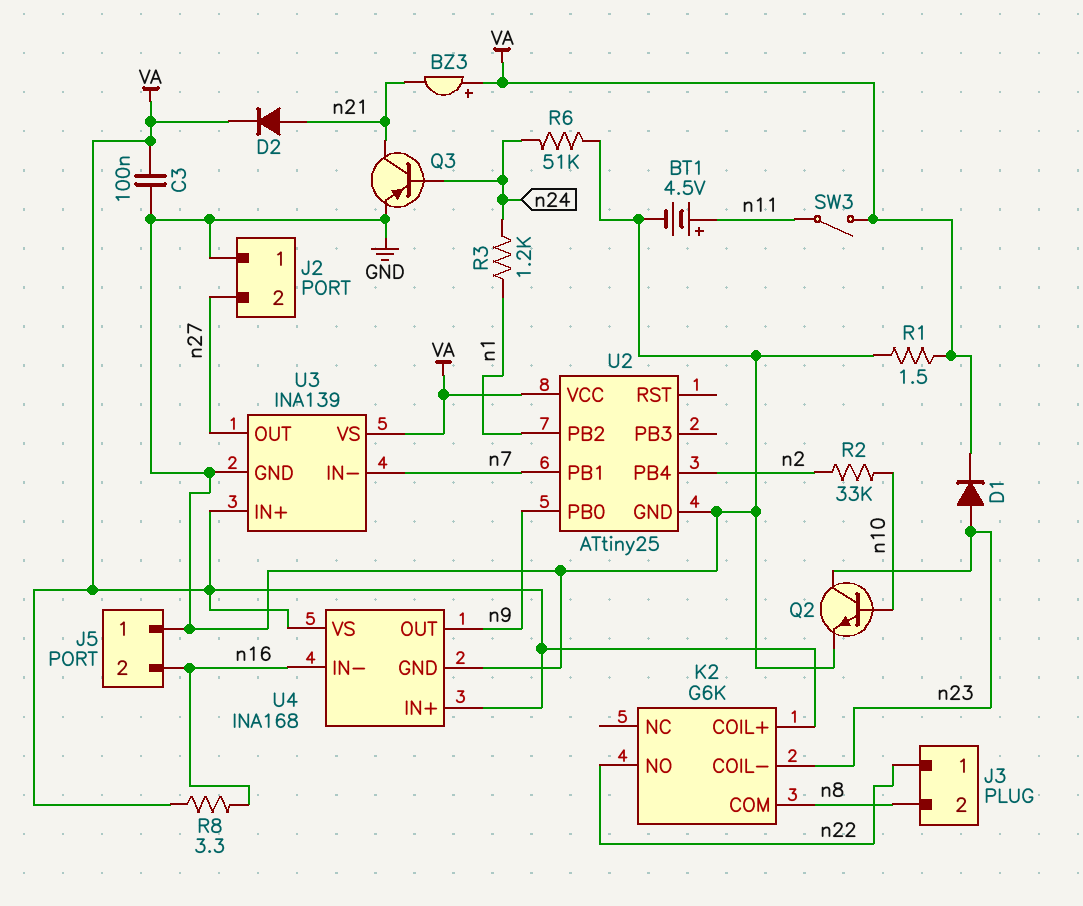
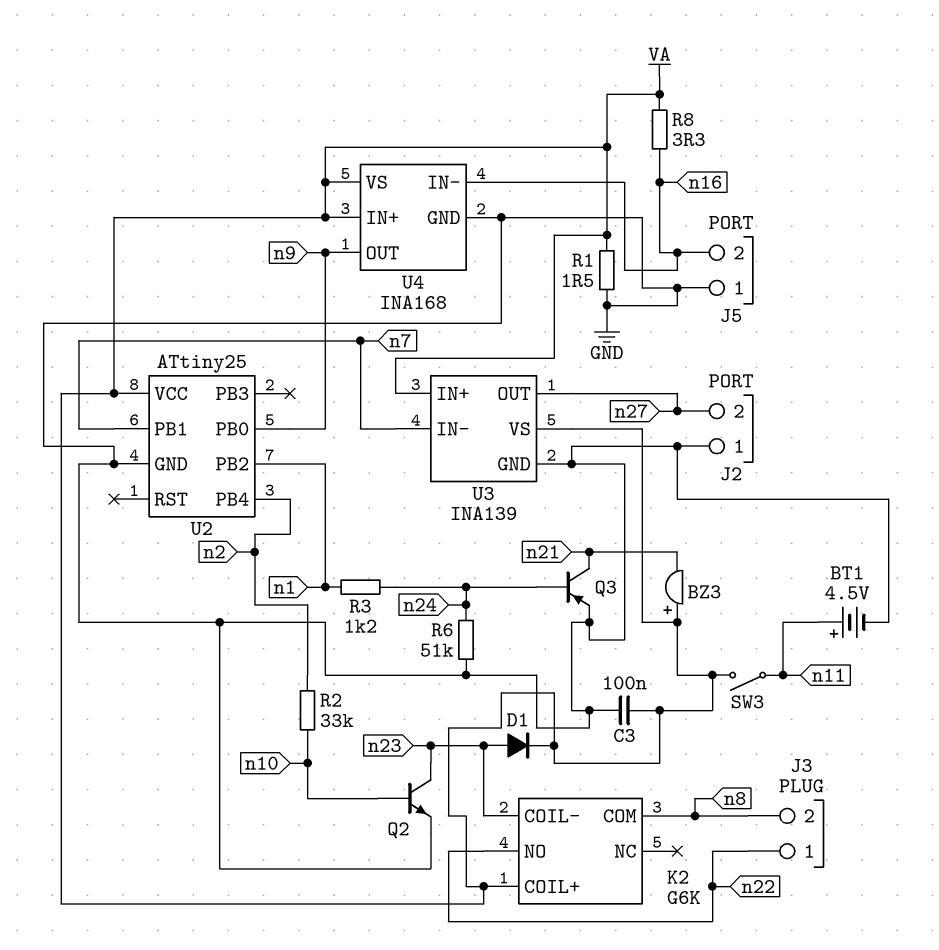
D2: diode (A n21, K VA) -> none

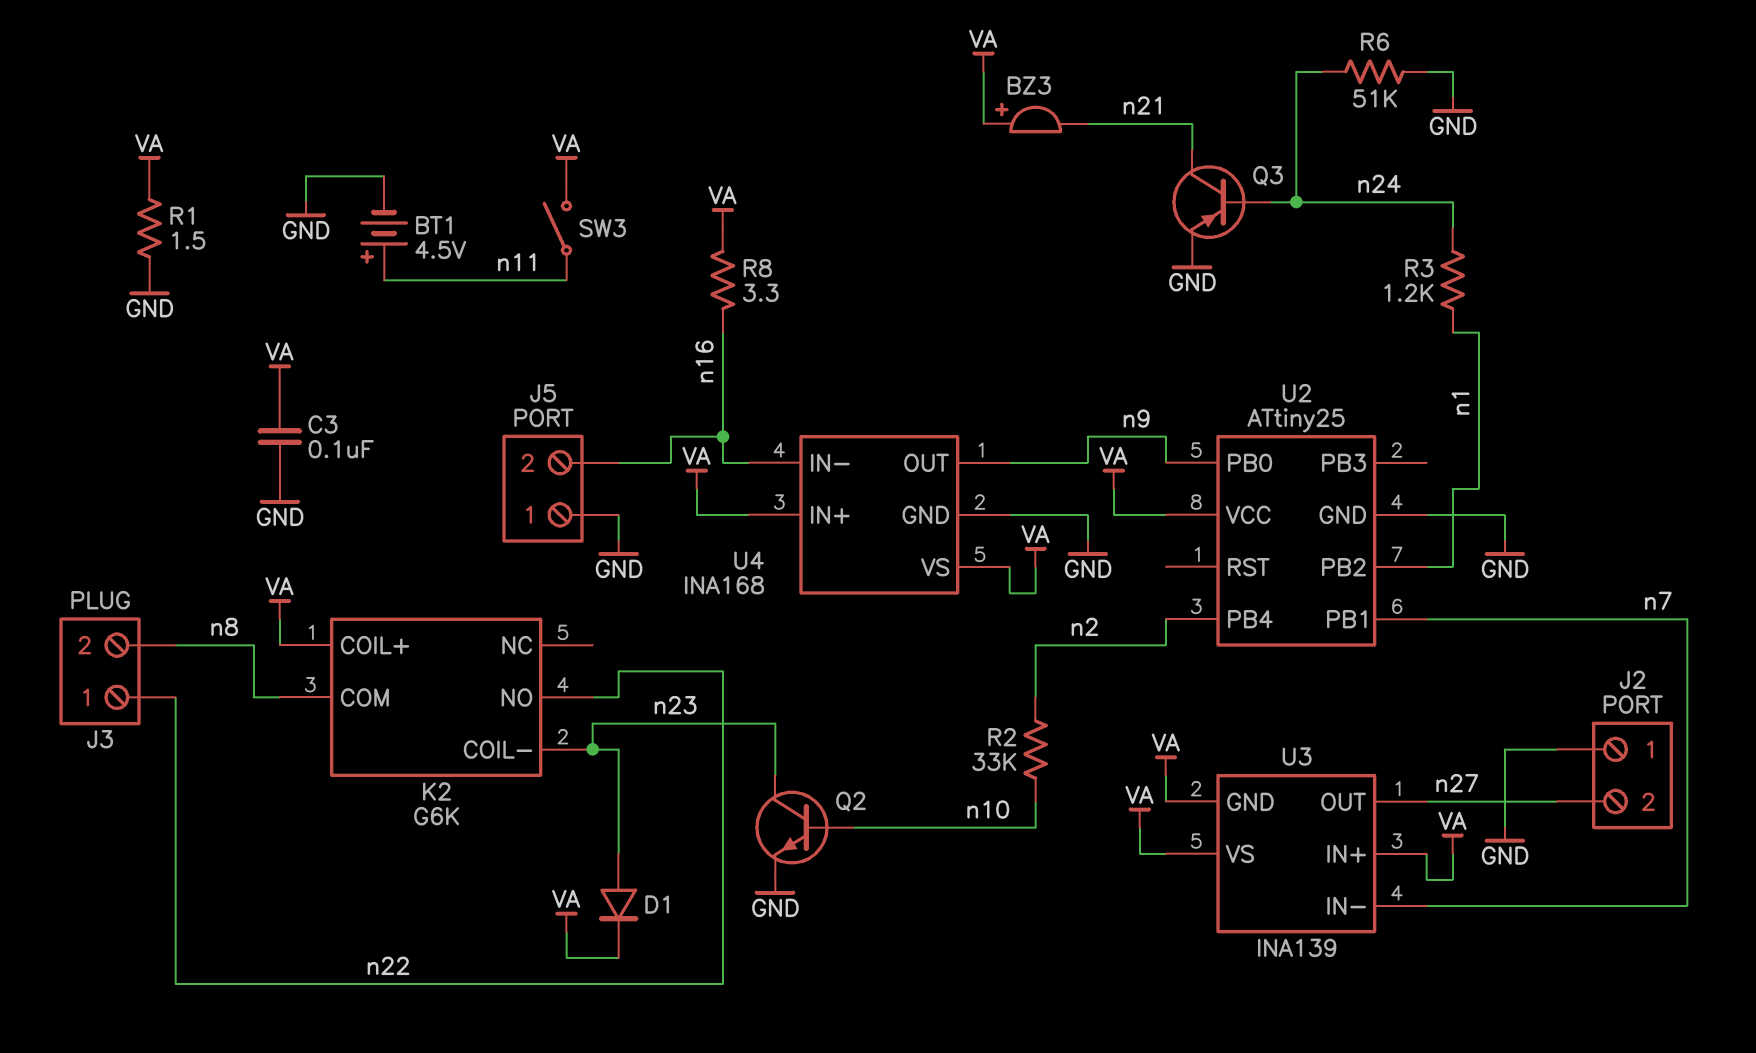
U3 pin GND: GND -> VA

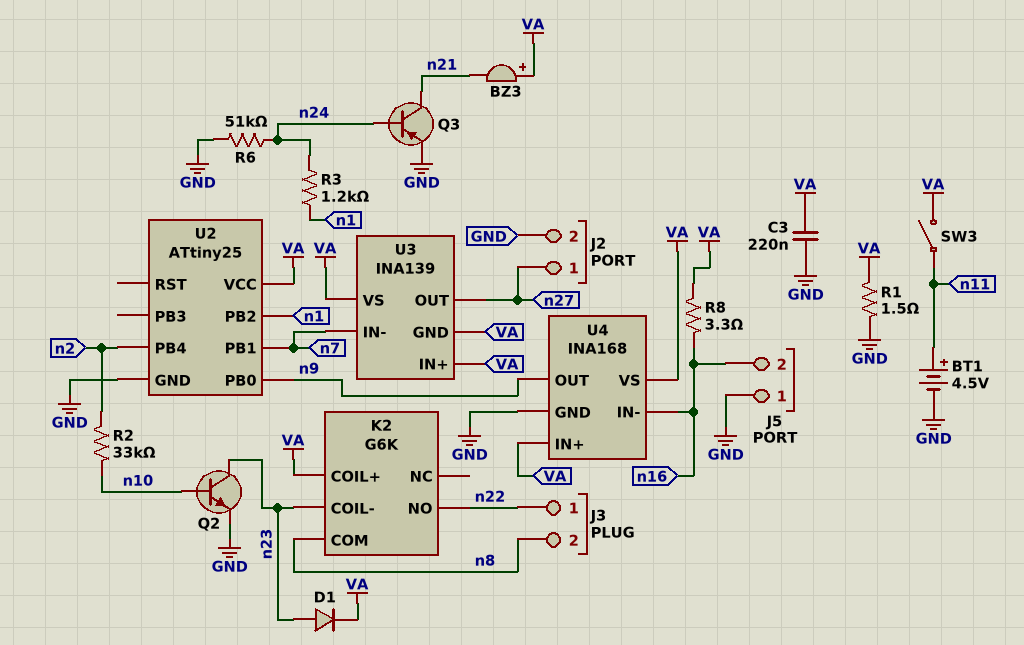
C3: 100nF (GND, VA) -> 220nF (GND, VA)
J2 pin 1: GND -> n27
J2 pin 2: n27 -> GND

